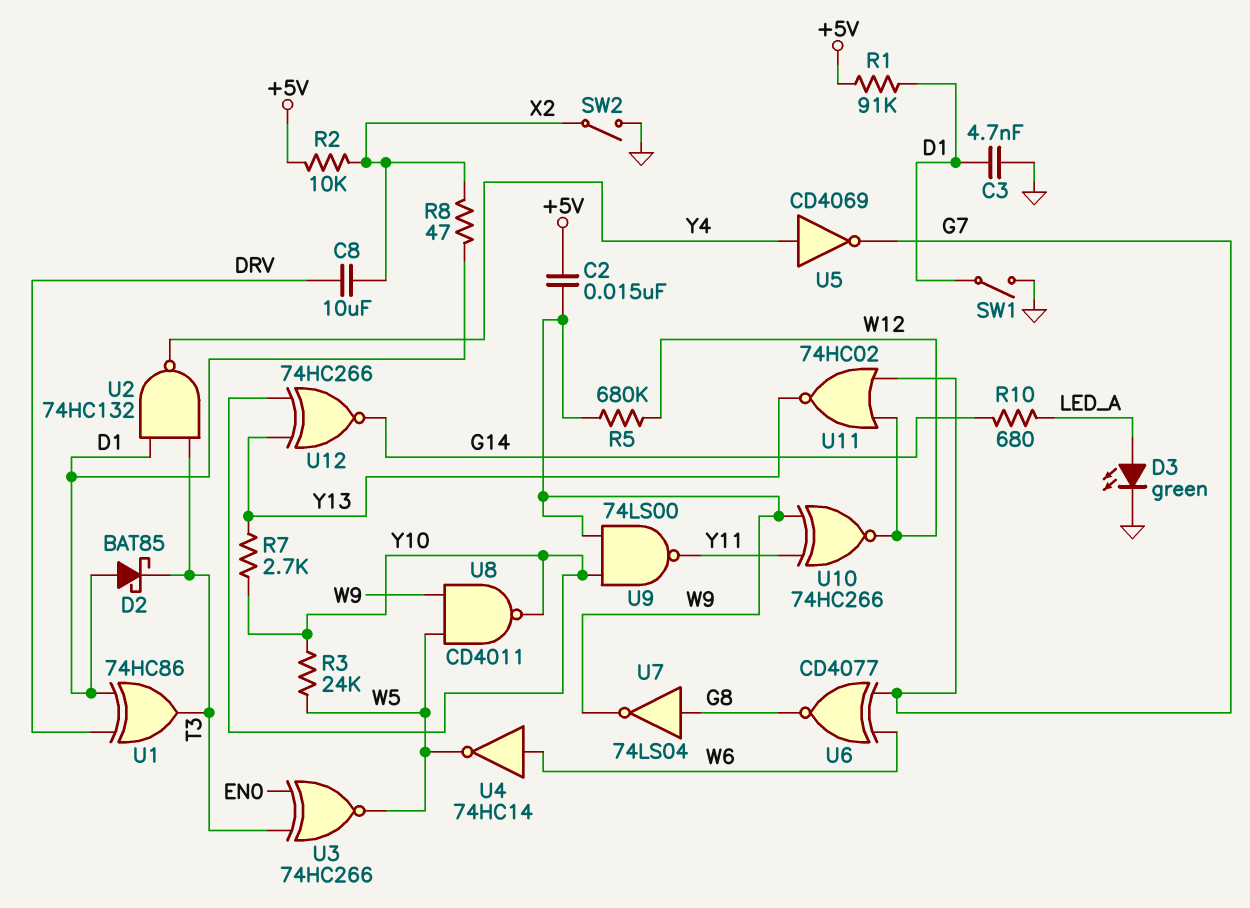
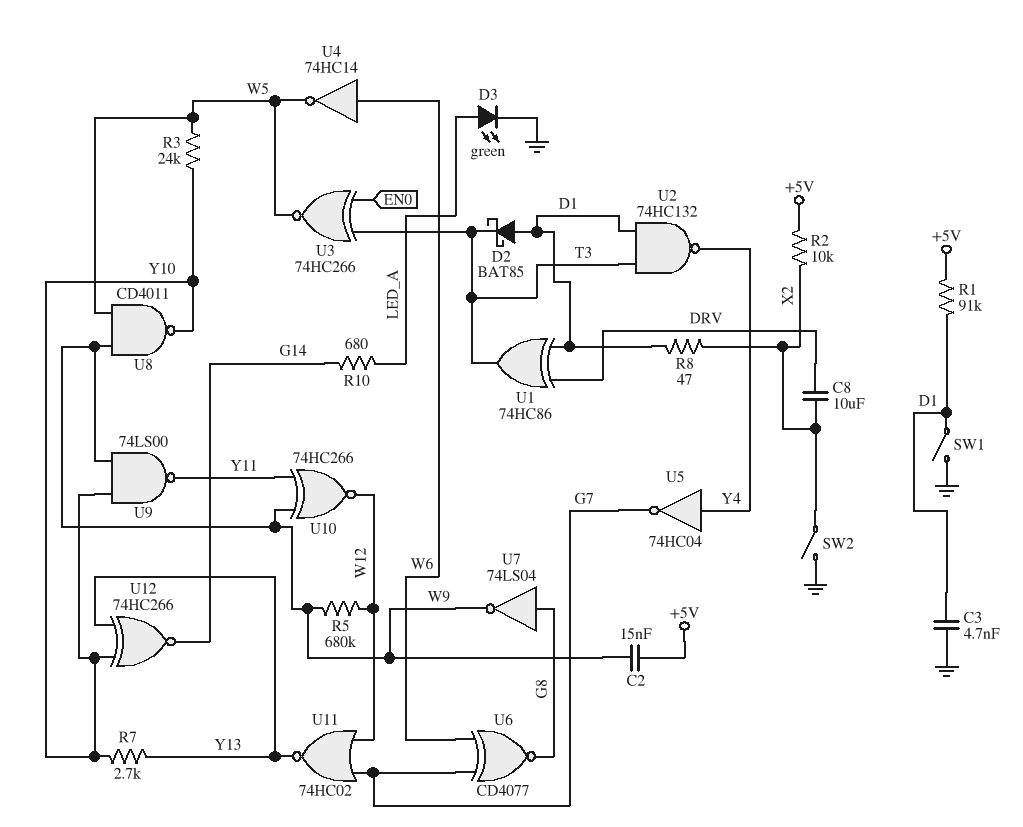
U5: NOT CD4069 (in Y4, out G7) -> NOT 74HC04 (in Y4, out G7)

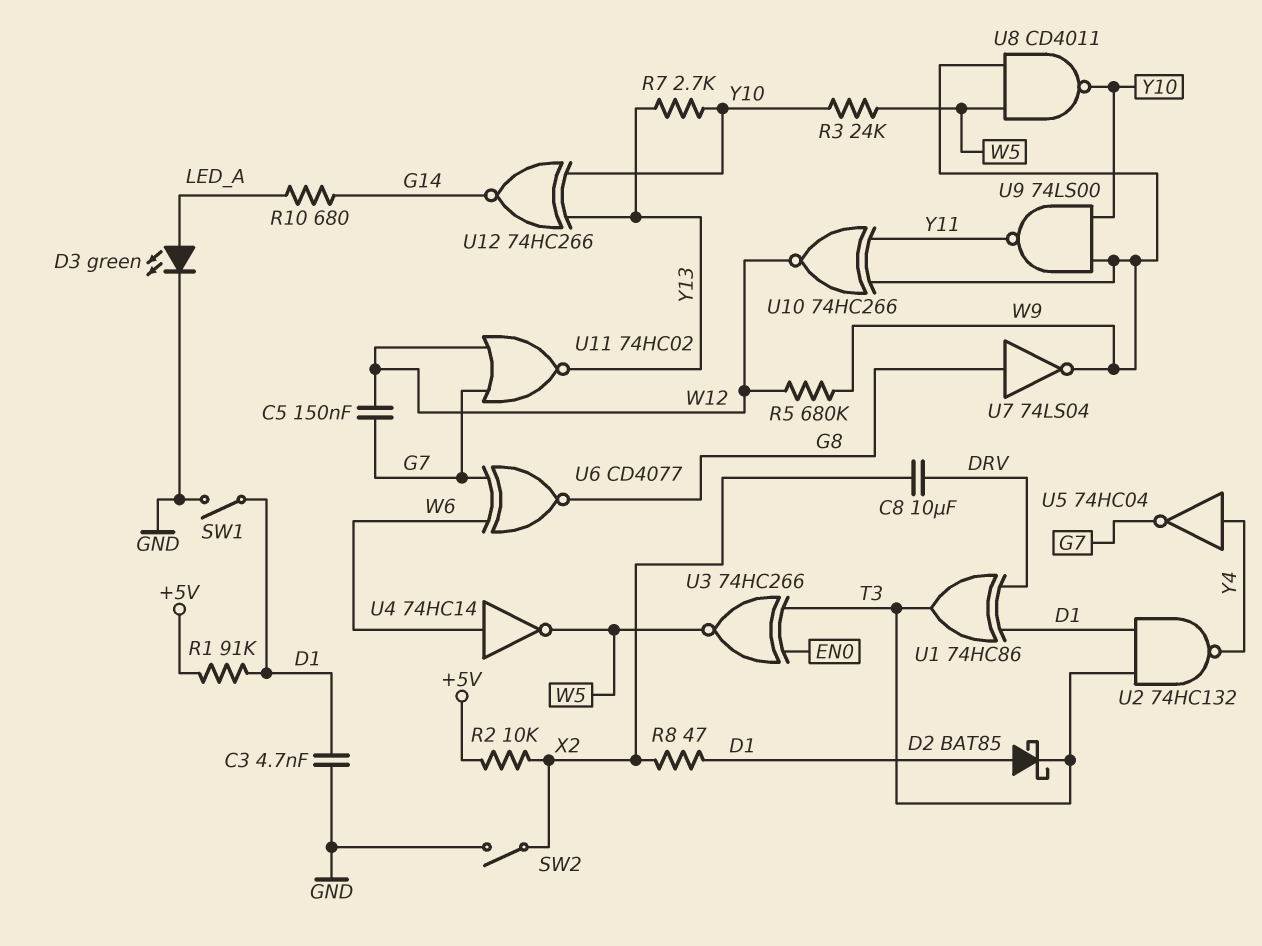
C2: 15nF (+5V, W9) -> none
C5: none -> 150nF (G7, W12)

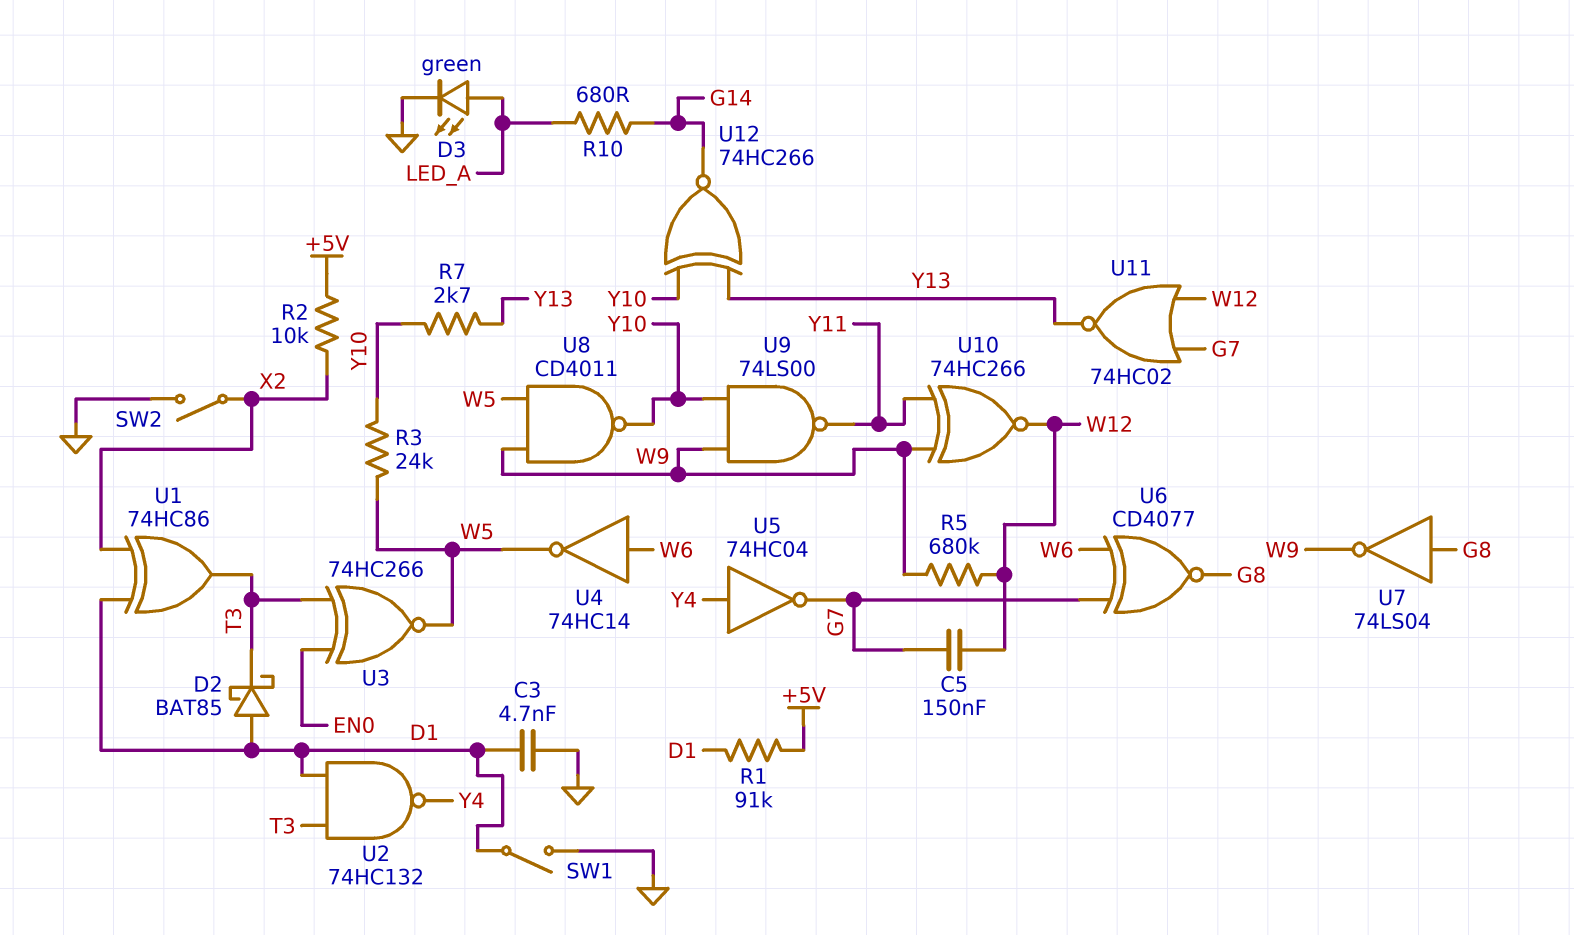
C8: 10uF (DRV, X2) -> none
R8: 47 (D1, X2) -> none
U1: XOR 74HC86 (in D1, in DRV, out T3) -> XOR 74HC86 (in D1, in X2, out T3)

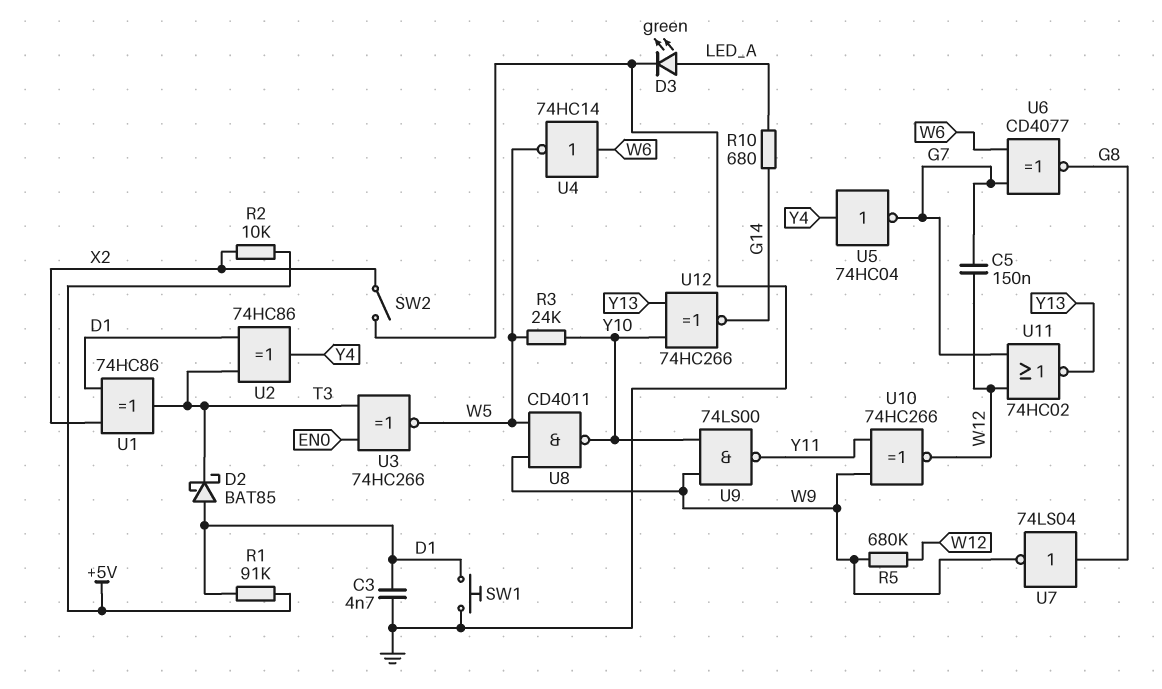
R7: 2.7k (Y10, Y13) -> none
SW1: switch (D1, GND) -> button (D1, GND)
U2: NAND 74HC132 (in D1, in T3, out Y4) -> XOR 74HC86 (in D1, in T3, out Y4)

